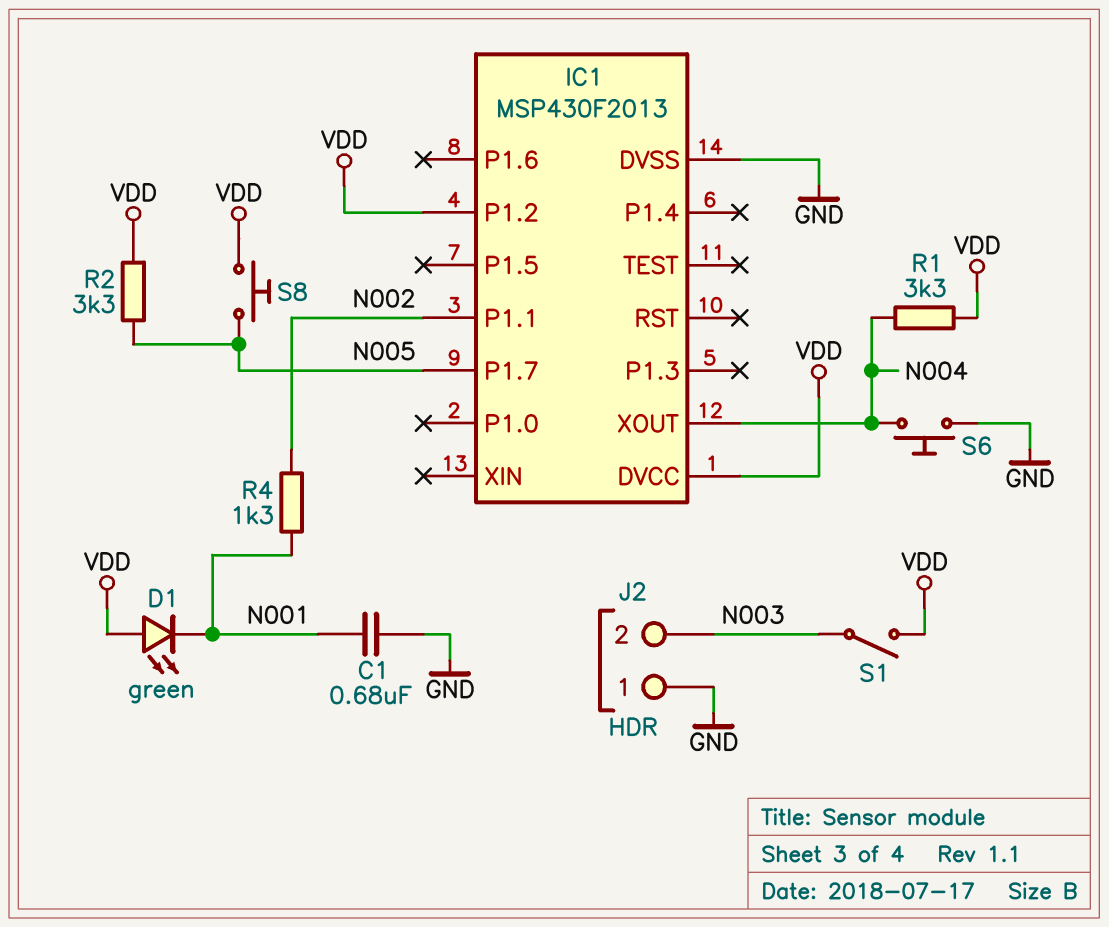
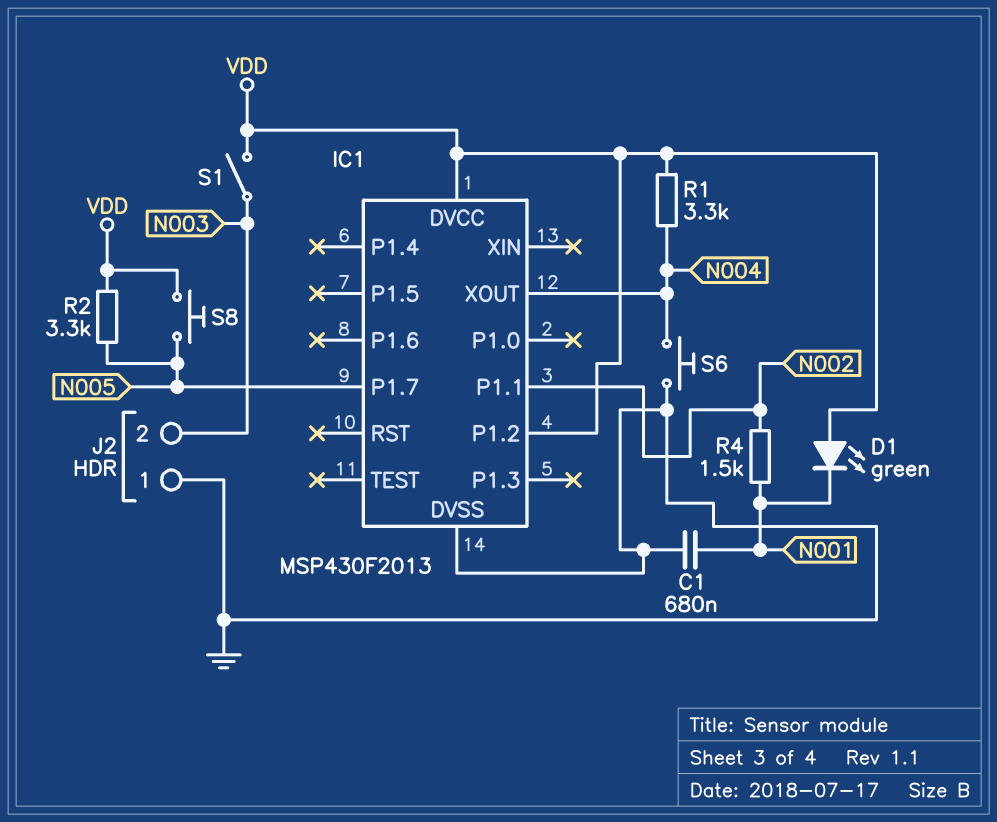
R4: 1.3k (N001, N002) -> 1.5k (N001, N002)

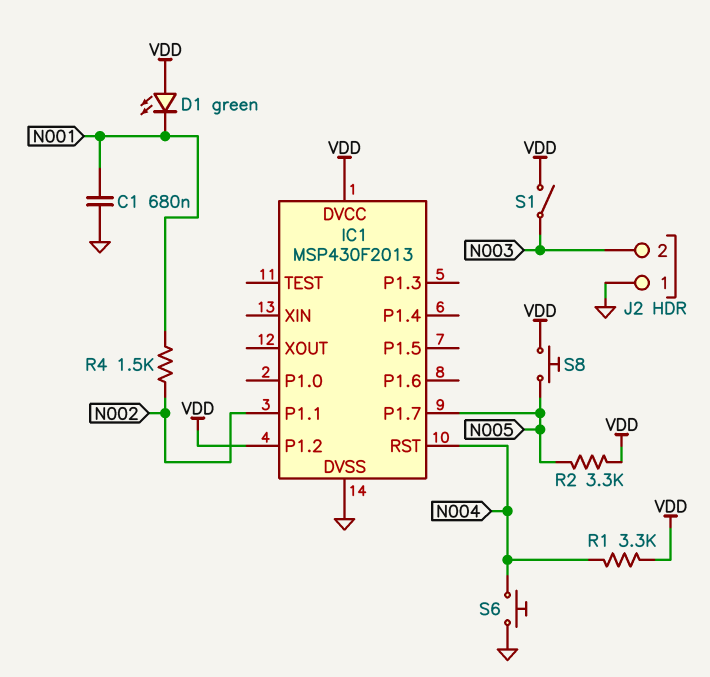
IC1 pin RST: none -> N004
IC1 pin XOUT: N004 -> none

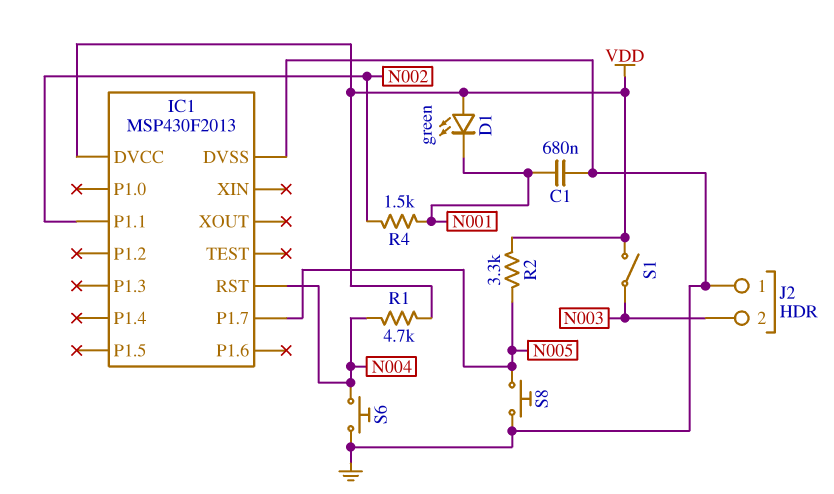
IC1 pin P1.2: VDD -> none
R1: 3.3k (N004, VDD) -> 4.7k (N004, VDD)
S8: button (N005, VDD) -> button (GND, N005)

